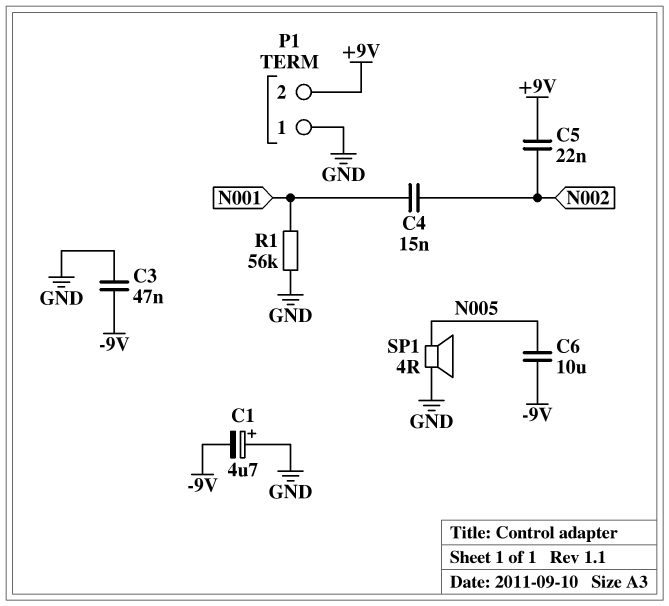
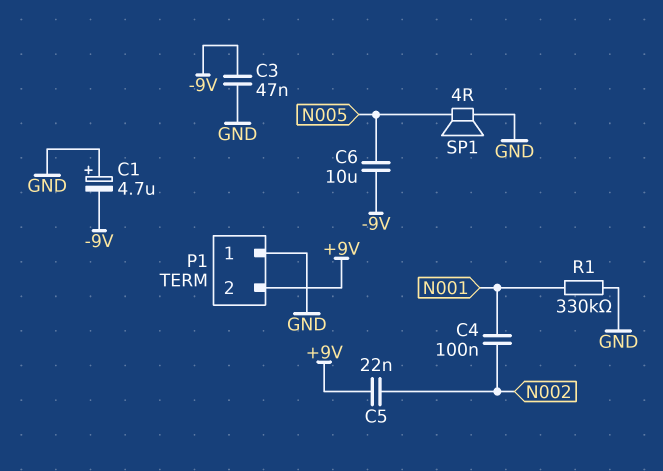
C4: 15nF (N001, N002) -> 100nF (N001, N002)
R1: 56k (GND, N001) -> 330k (GND, N001)

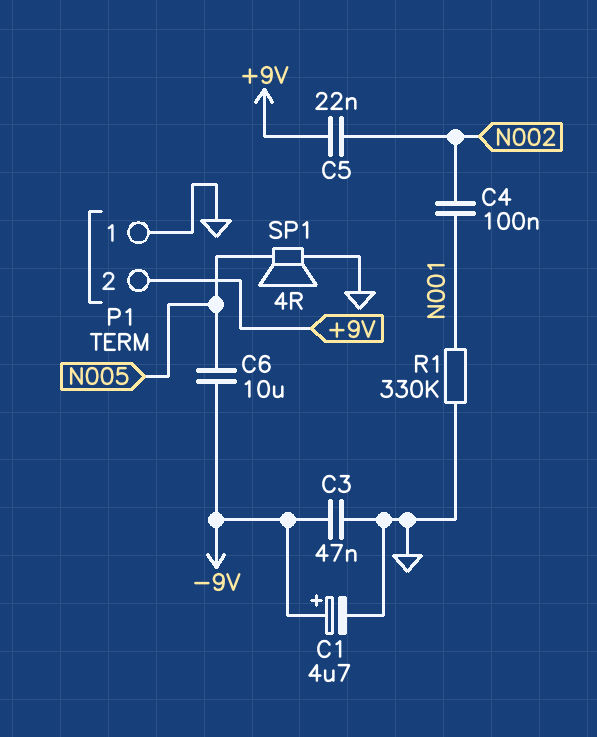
C1: 4.7uF (plus GND, minus -9V) -> 4.7uF (plus -9V, minus GND)

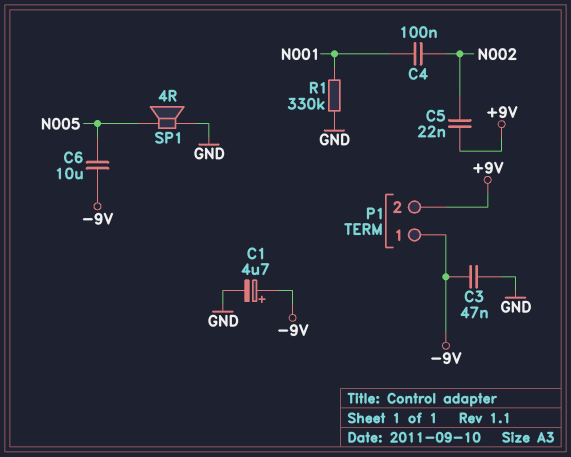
P1 pin 1: GND -> -9V

